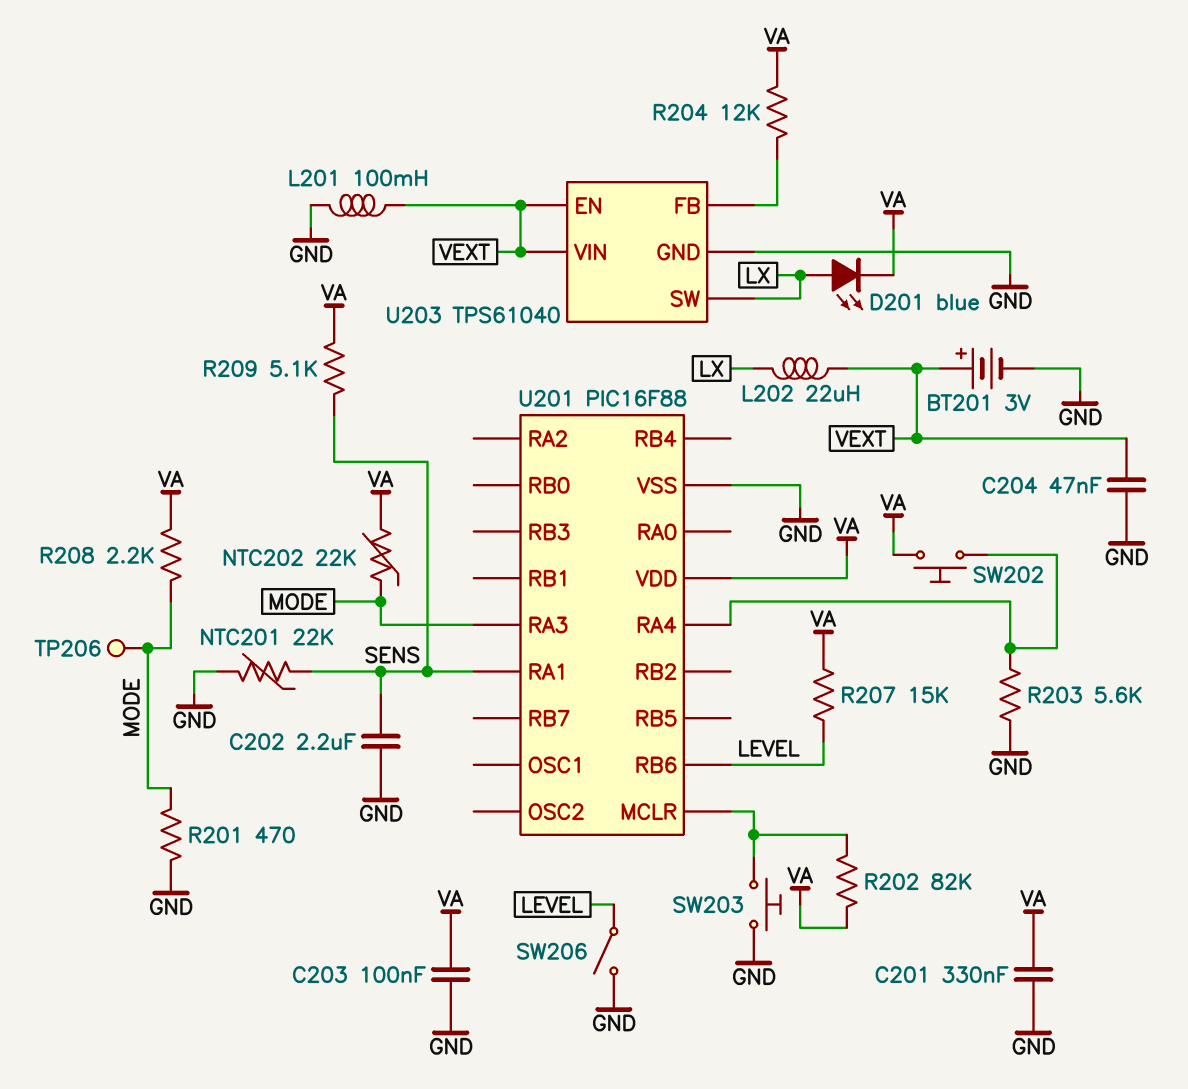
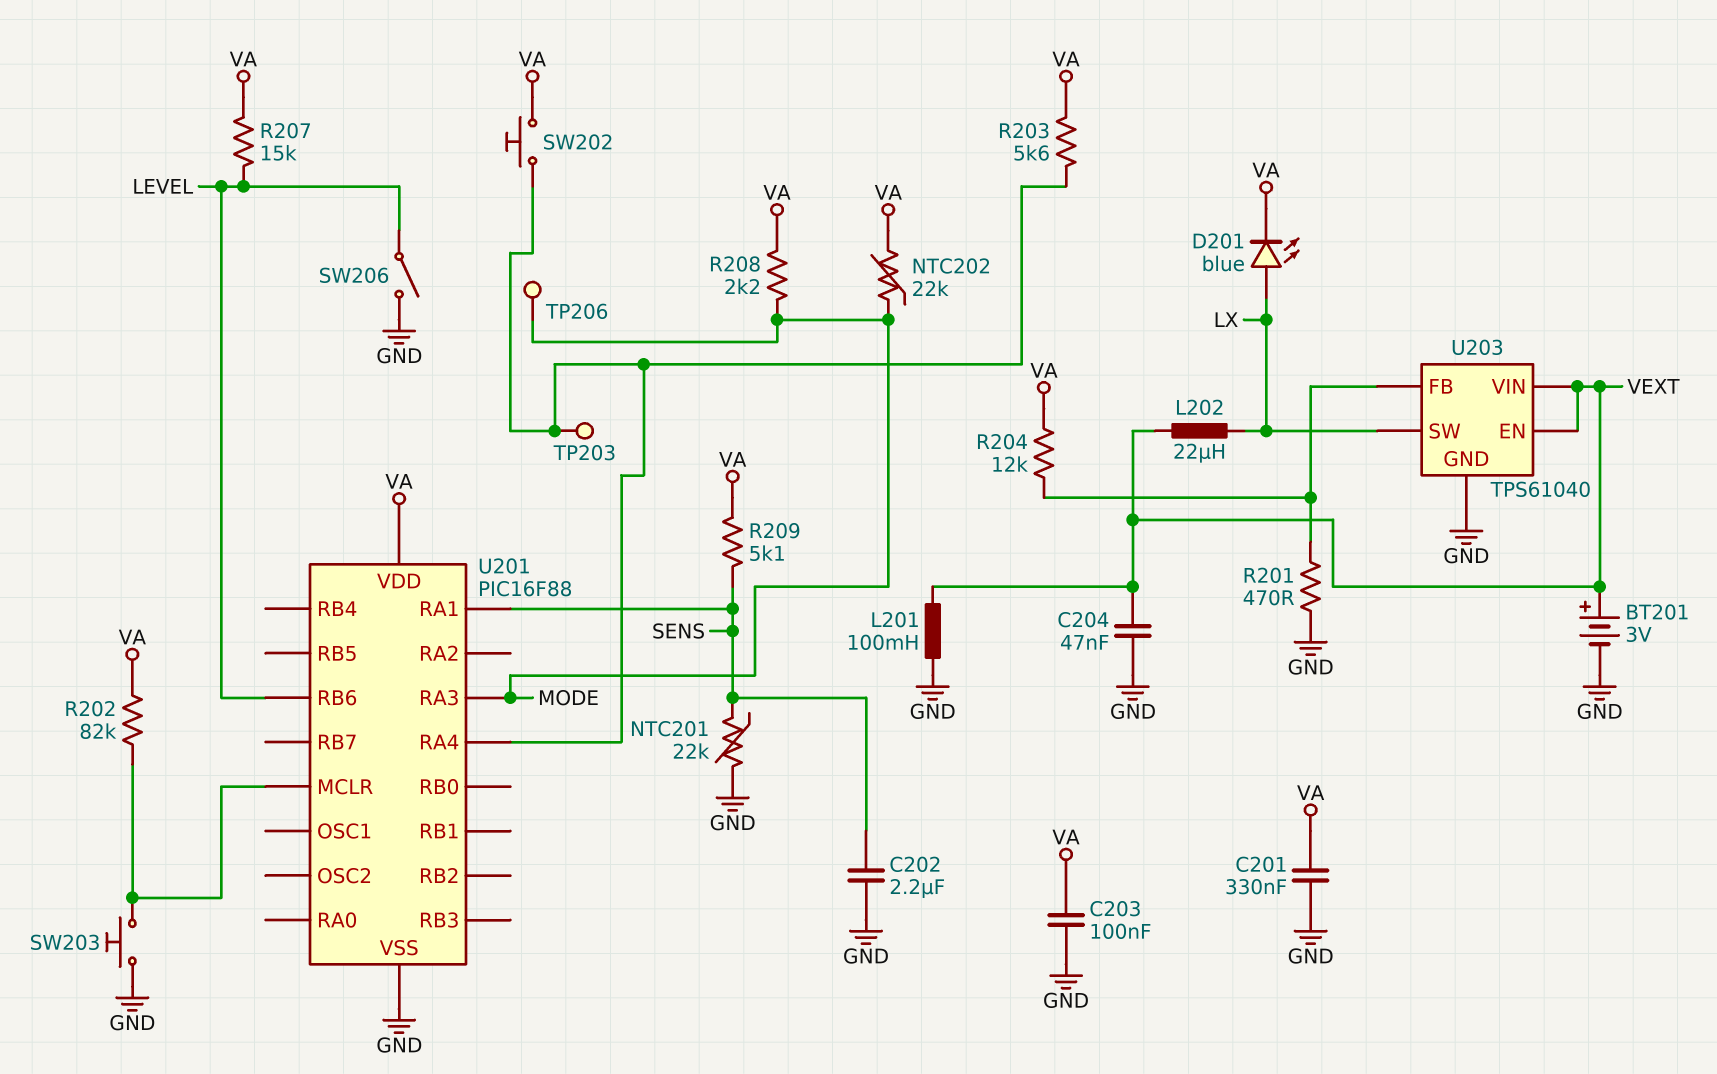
R201: 470 (GND, MODE) -> 470 (GND, U203/FB)
R203: 5.6k (GND, U201/RA4) -> 5.6k (U201/RA4, VA)
TP203: none -> test point (U201/RA4)

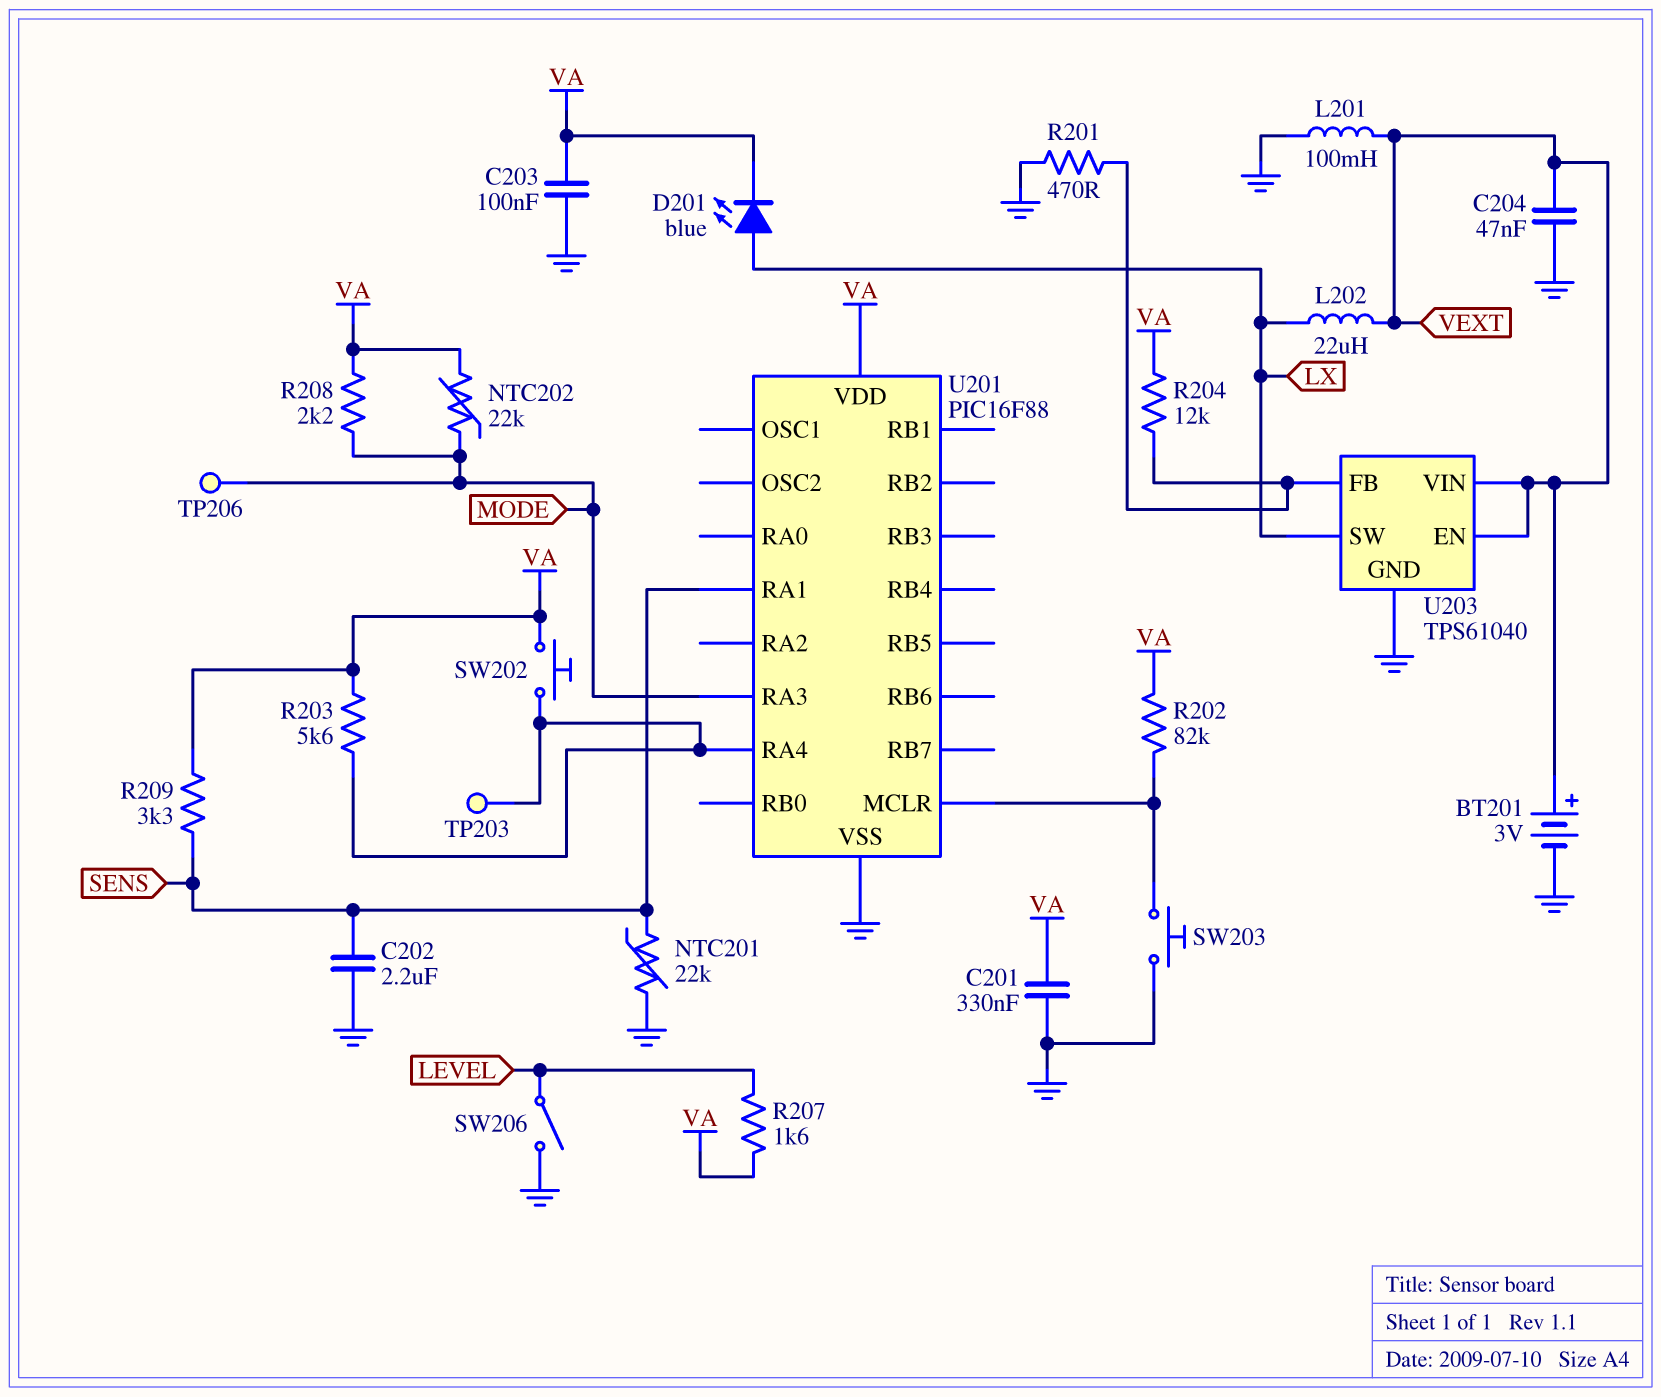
R207: 15k (LEVEL, VA) -> 1.6k (LEVEL, VA)
R209: 5.1k (SENS, VA) -> 3.3k (SENS, VA)
U201 pin RB6: LEVEL -> none

